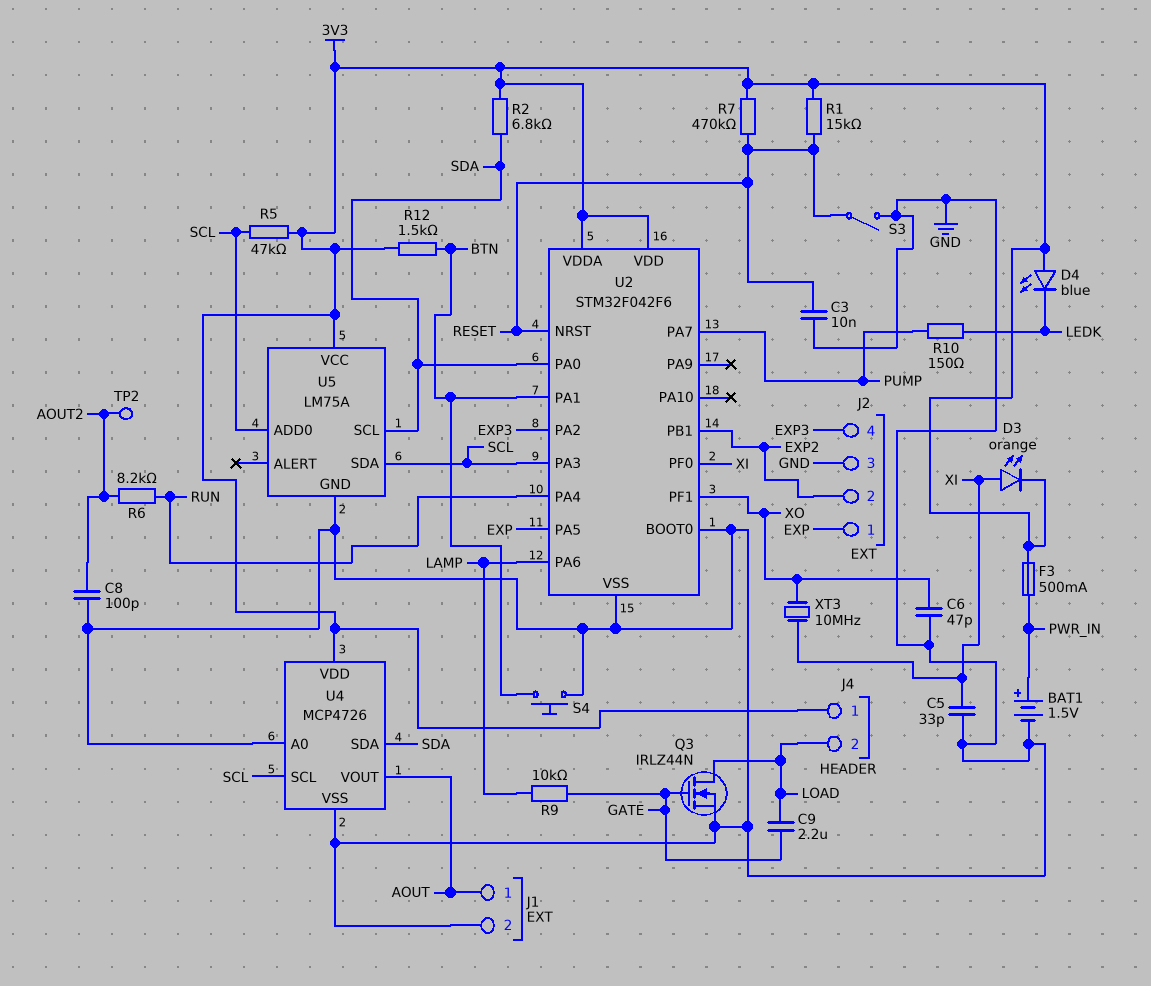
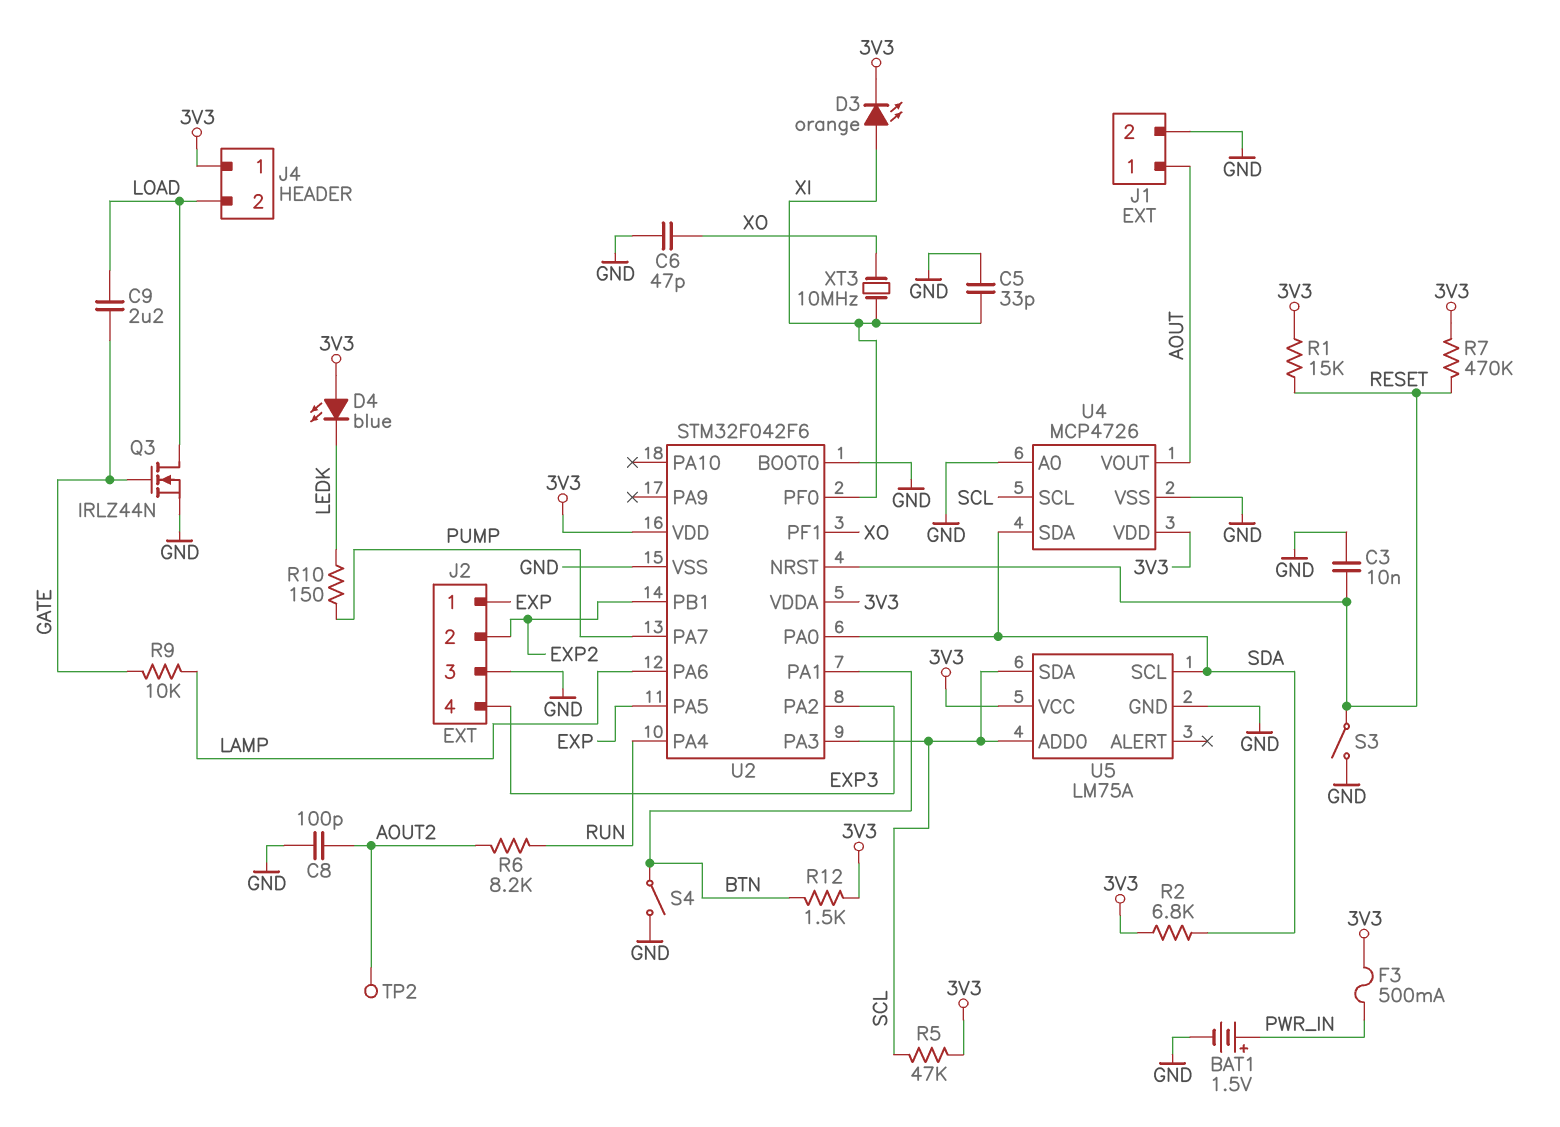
S4: button (BTN, GND) -> switch (BTN, GND)

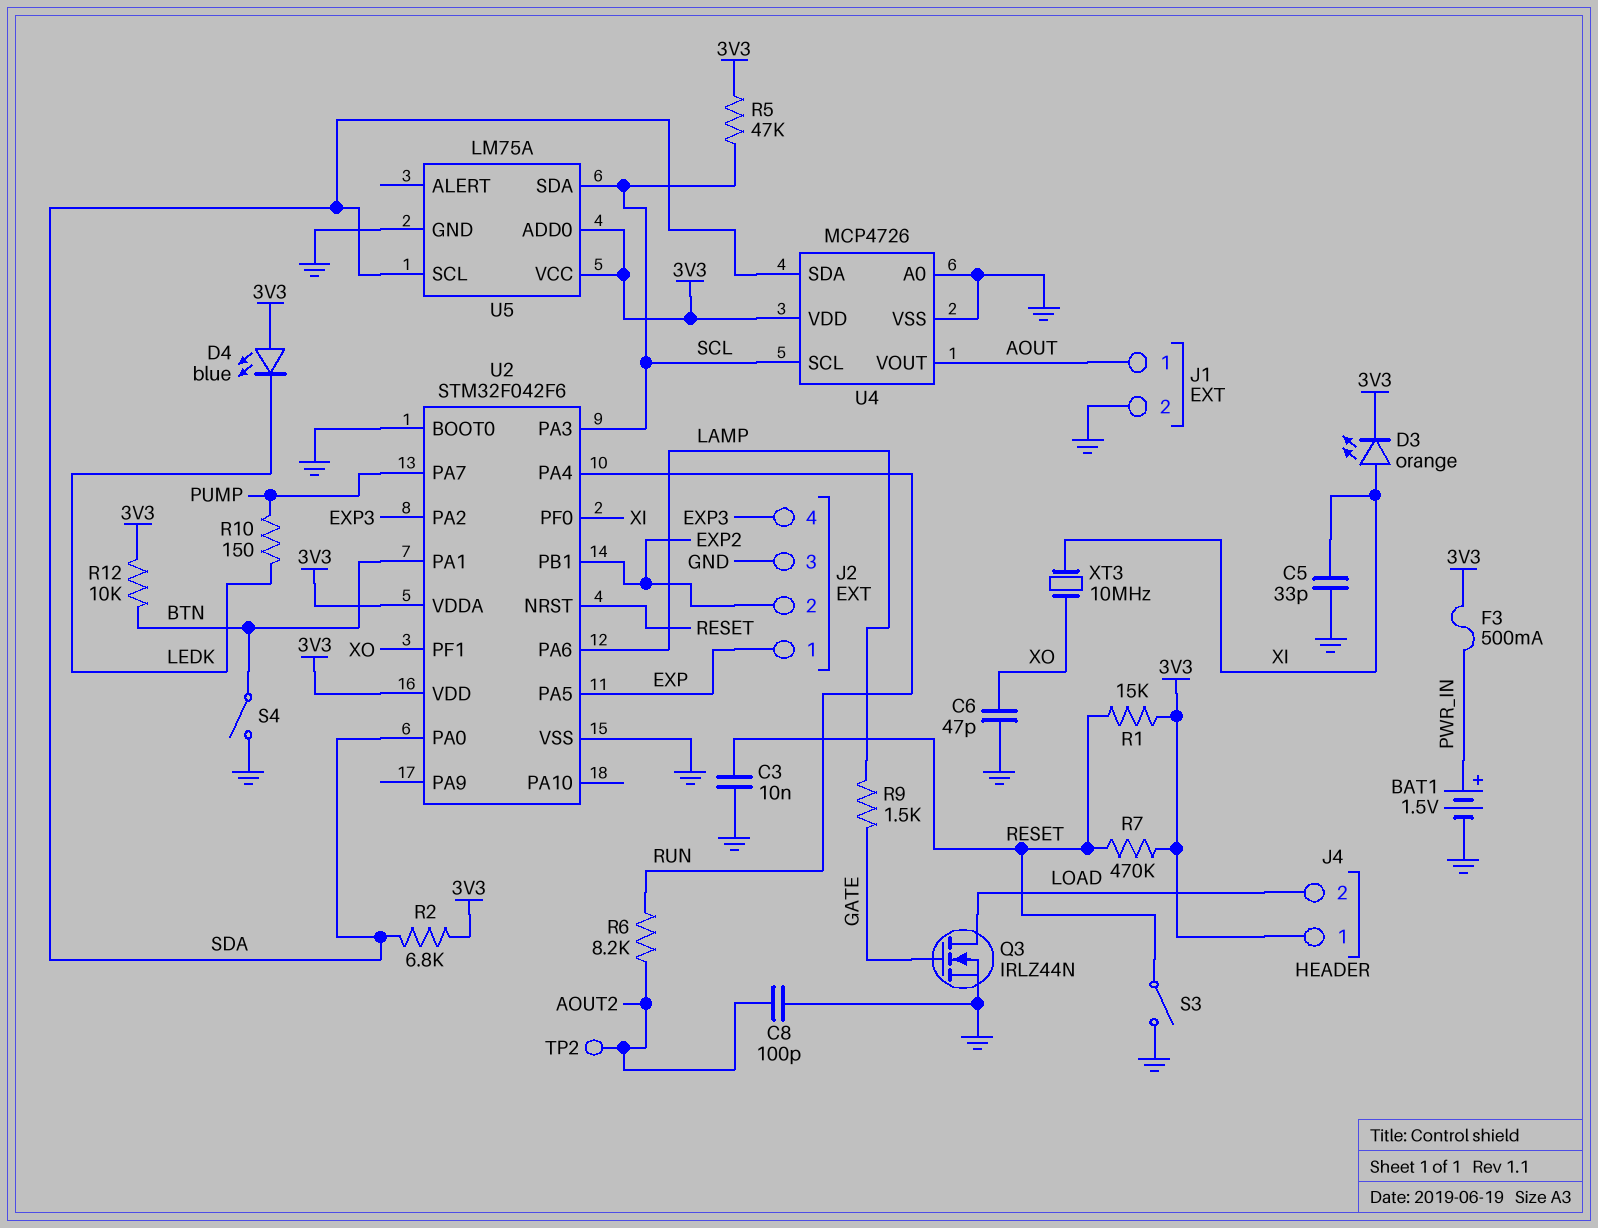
C9: 2.2uF (GATE, LOAD) -> none
R9: 10k (GATE, LAMP) -> 1.5k (GATE, LAMP)
R12: 1.5k (3V3, BTN) -> 10k (3V3, BTN)
U5 pin ADD0: SCL -> 3V3

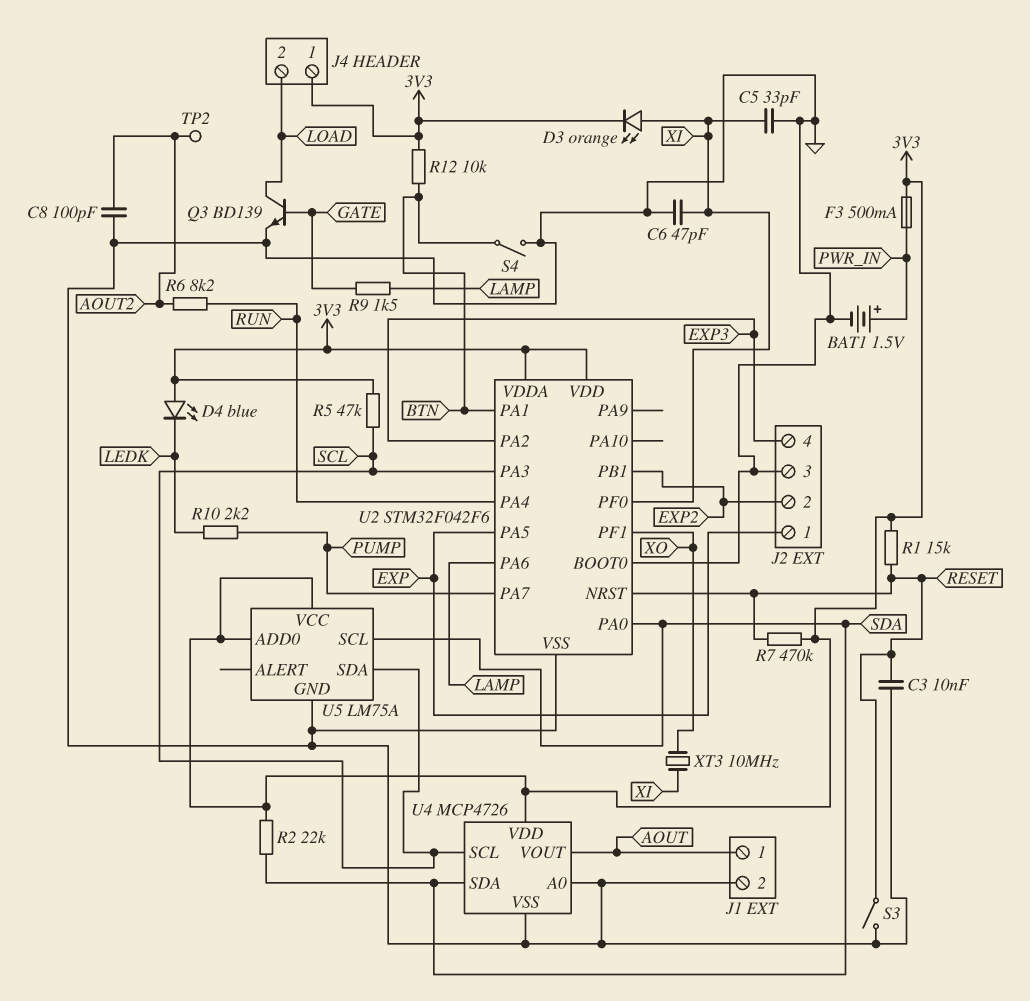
C6: 47pF (GND, XO) -> 47pF (GND, XI)
Q3: NMOS IRLZ44N (G GATE, D LOAD, S GND) -> NPN BD139 (B GATE, C LOAD, E GND)
R2: 6.8k (3V3, SDA) -> 22k (3V3, SDA)
R10: 150 (LEDK, PUMP) -> 2.2k (LEDK, PUMP)

